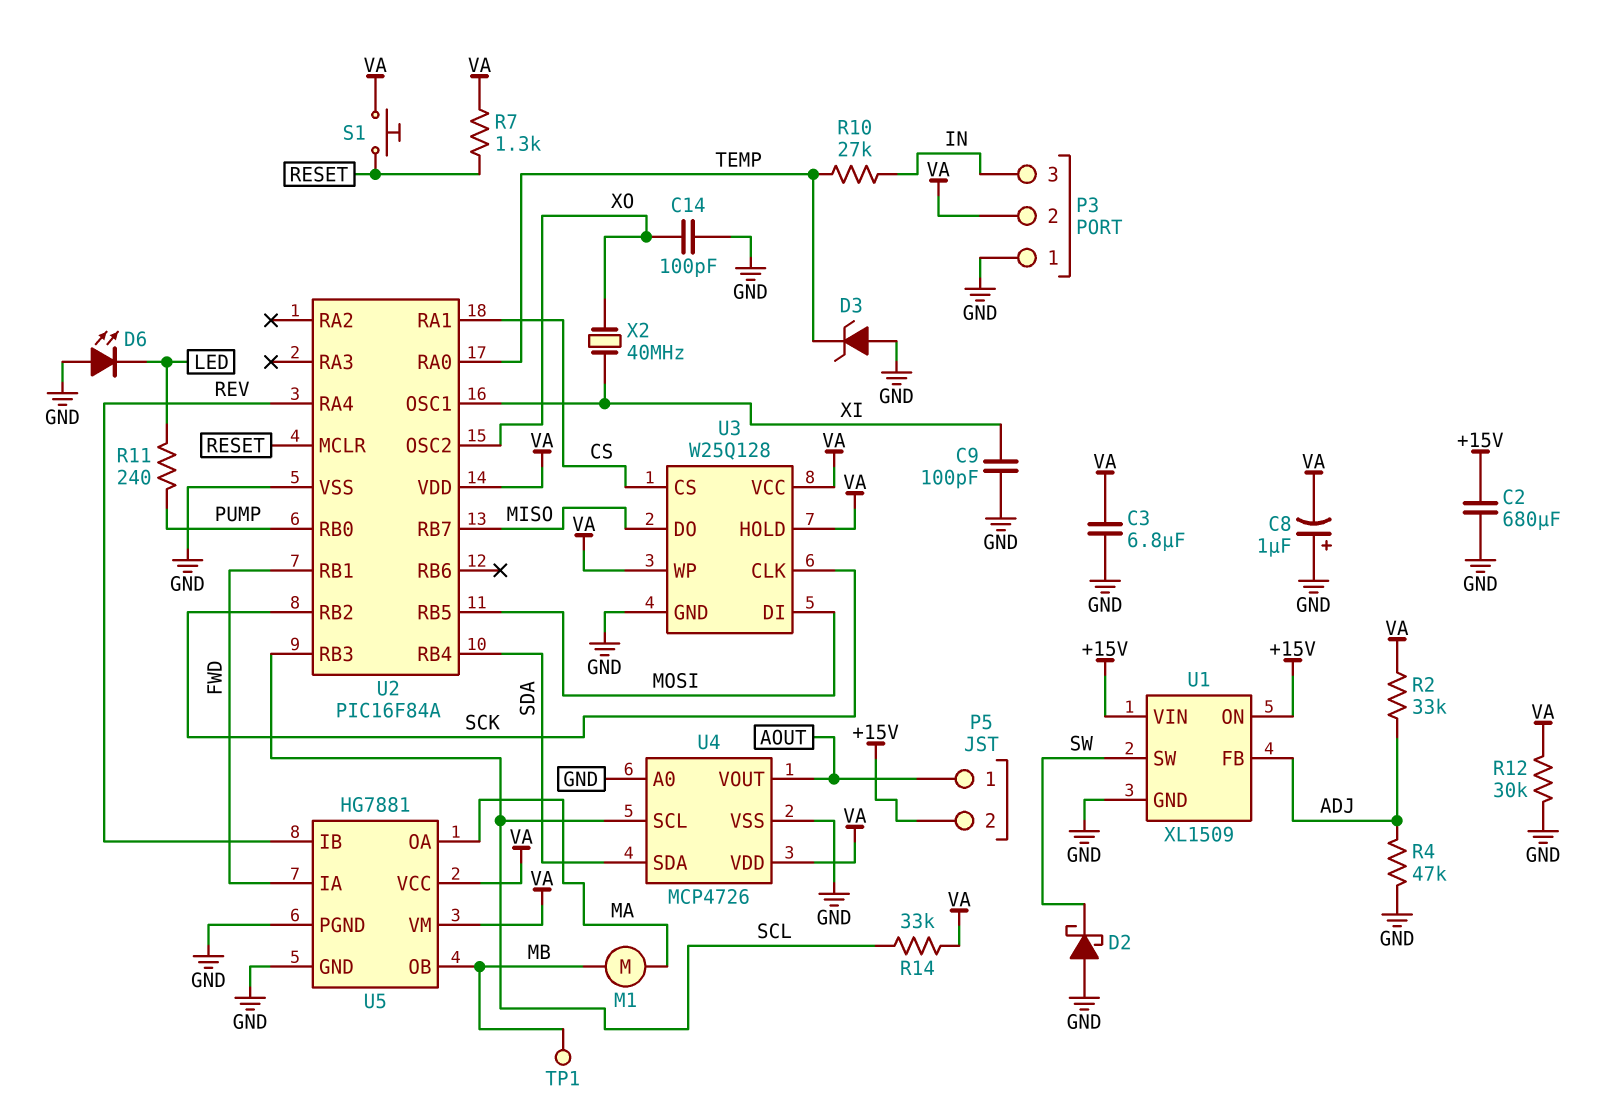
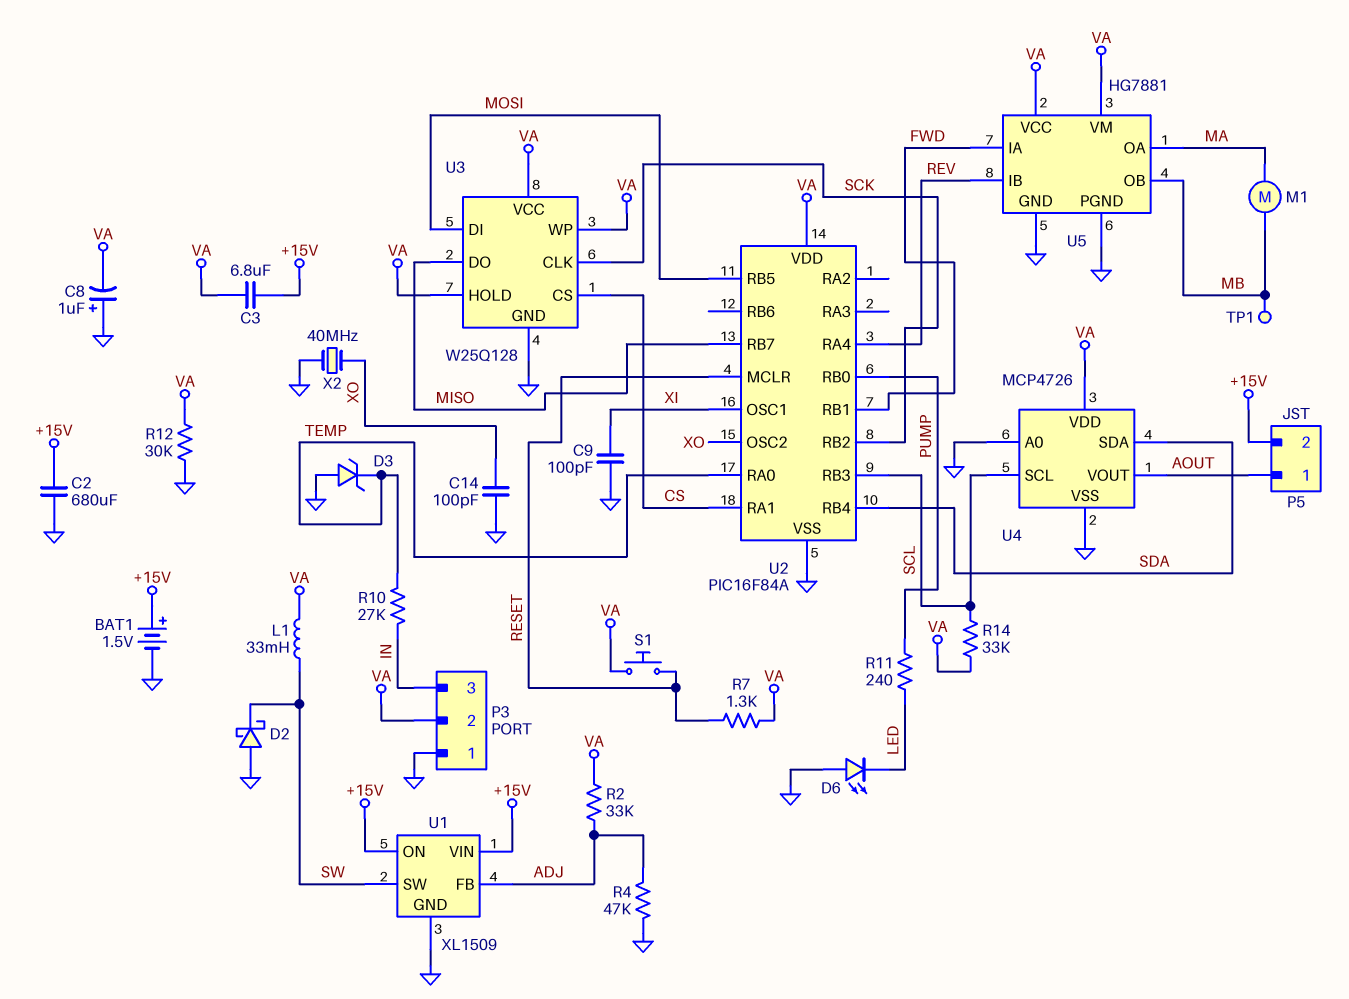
BAT1: none -> 1.5V (plus +15V, minus GND)
C3: 6.8uF (GND, VA) -> 6.8uF (+15V, VA)
L1: none -> 33mH (SW, VA)
X2: 40MHz (XI, XO) -> 40MHz (GND, XO)

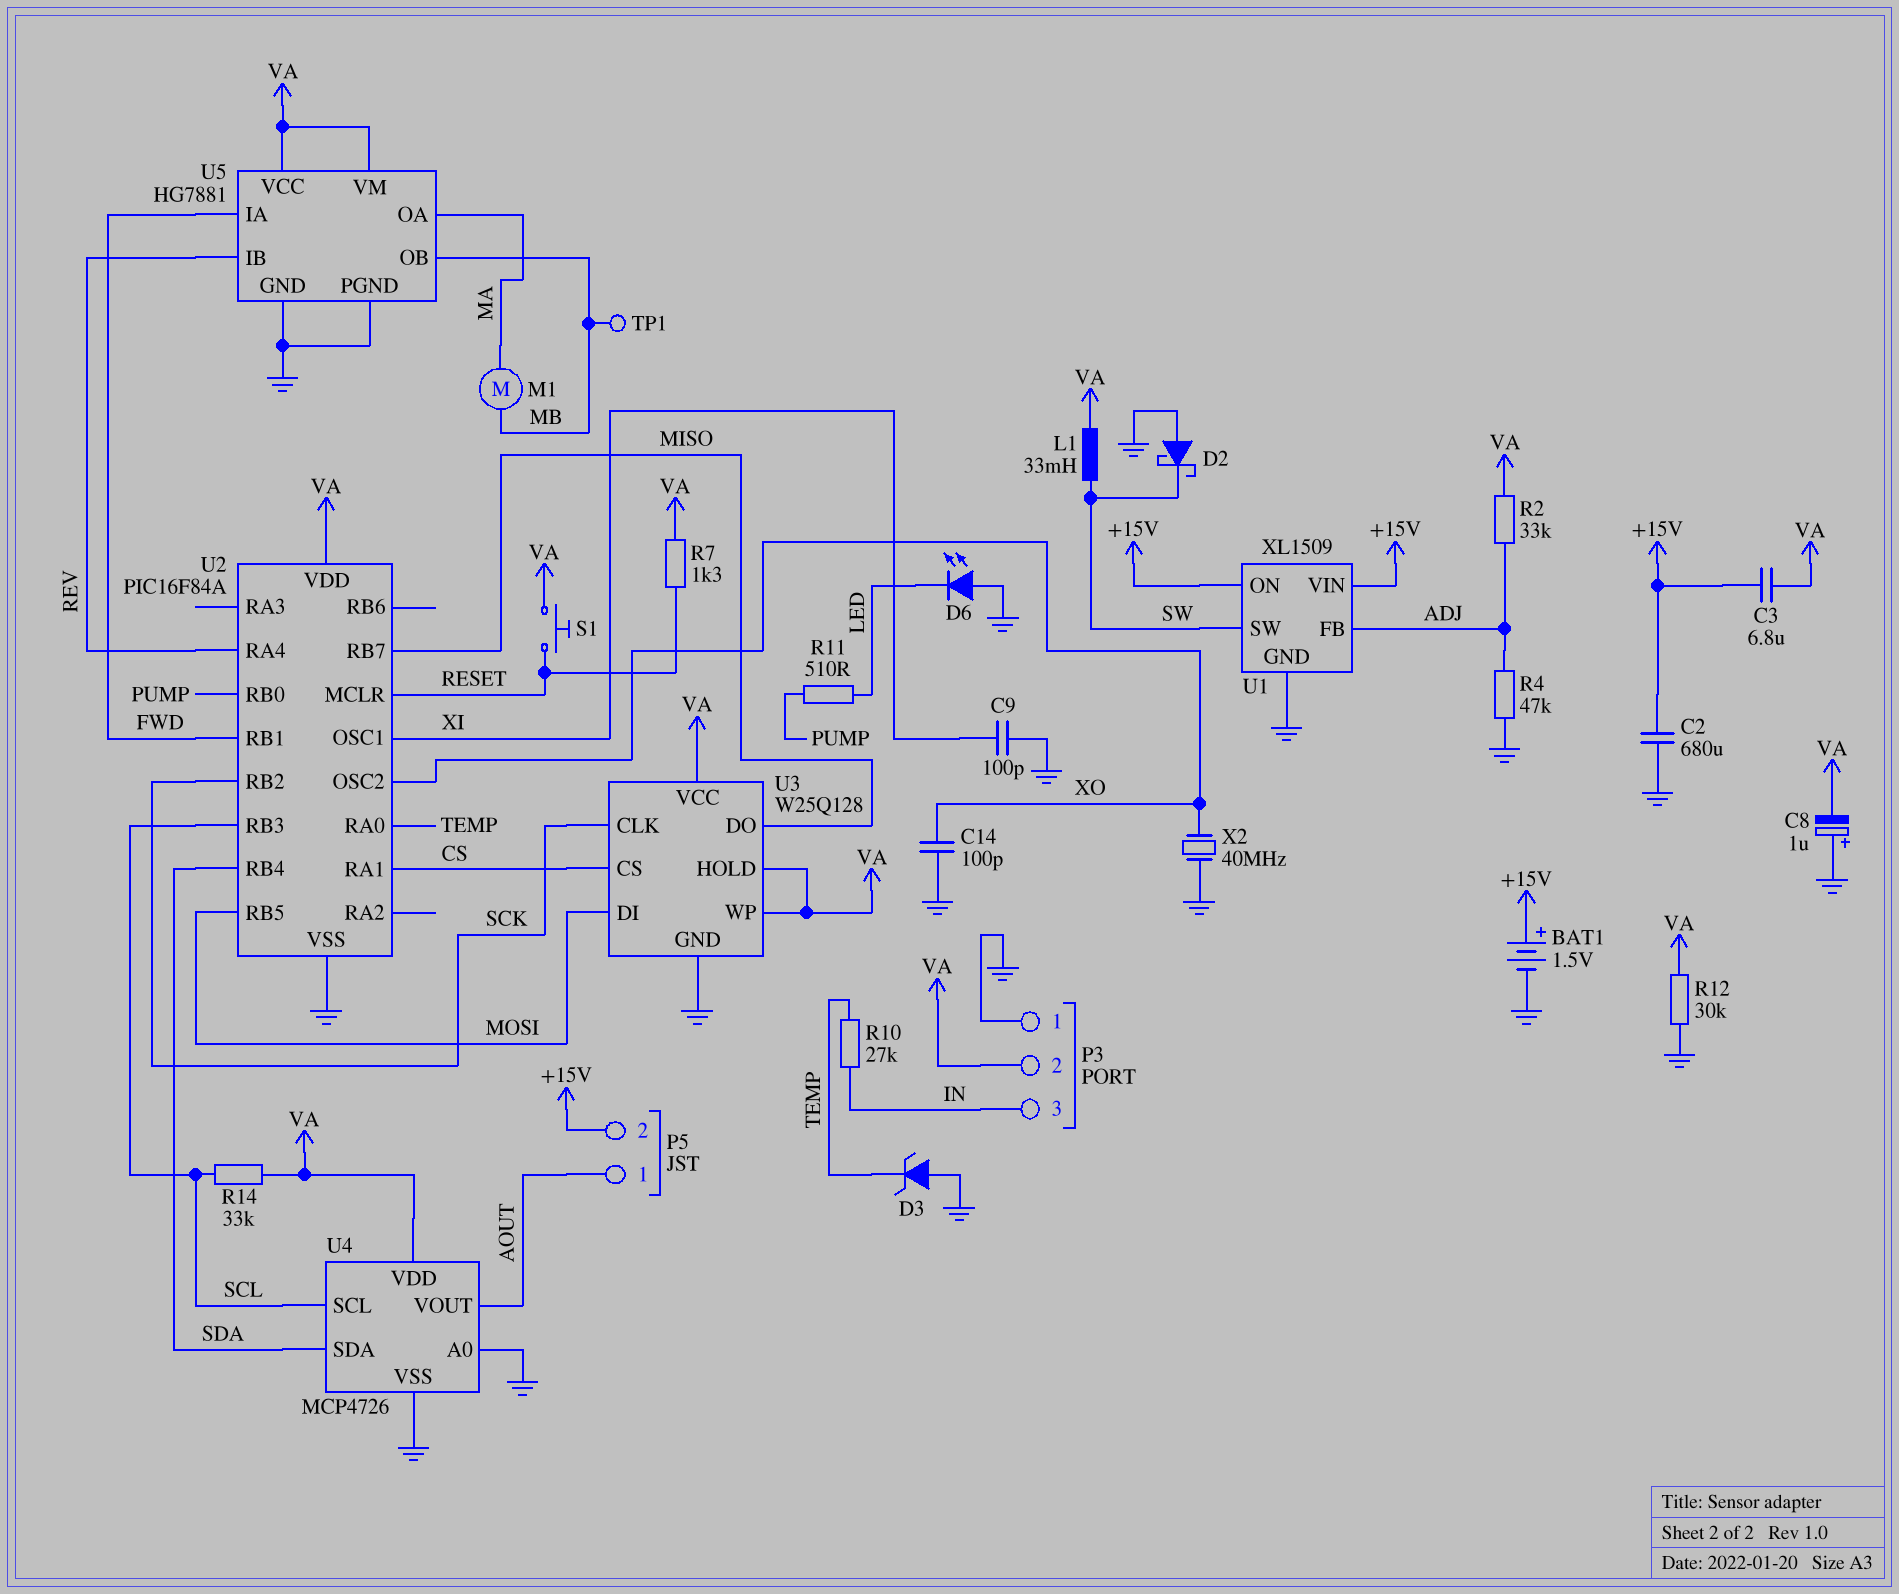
R11: 240 (LED, PUMP) -> 510 (LED, PUMP)

